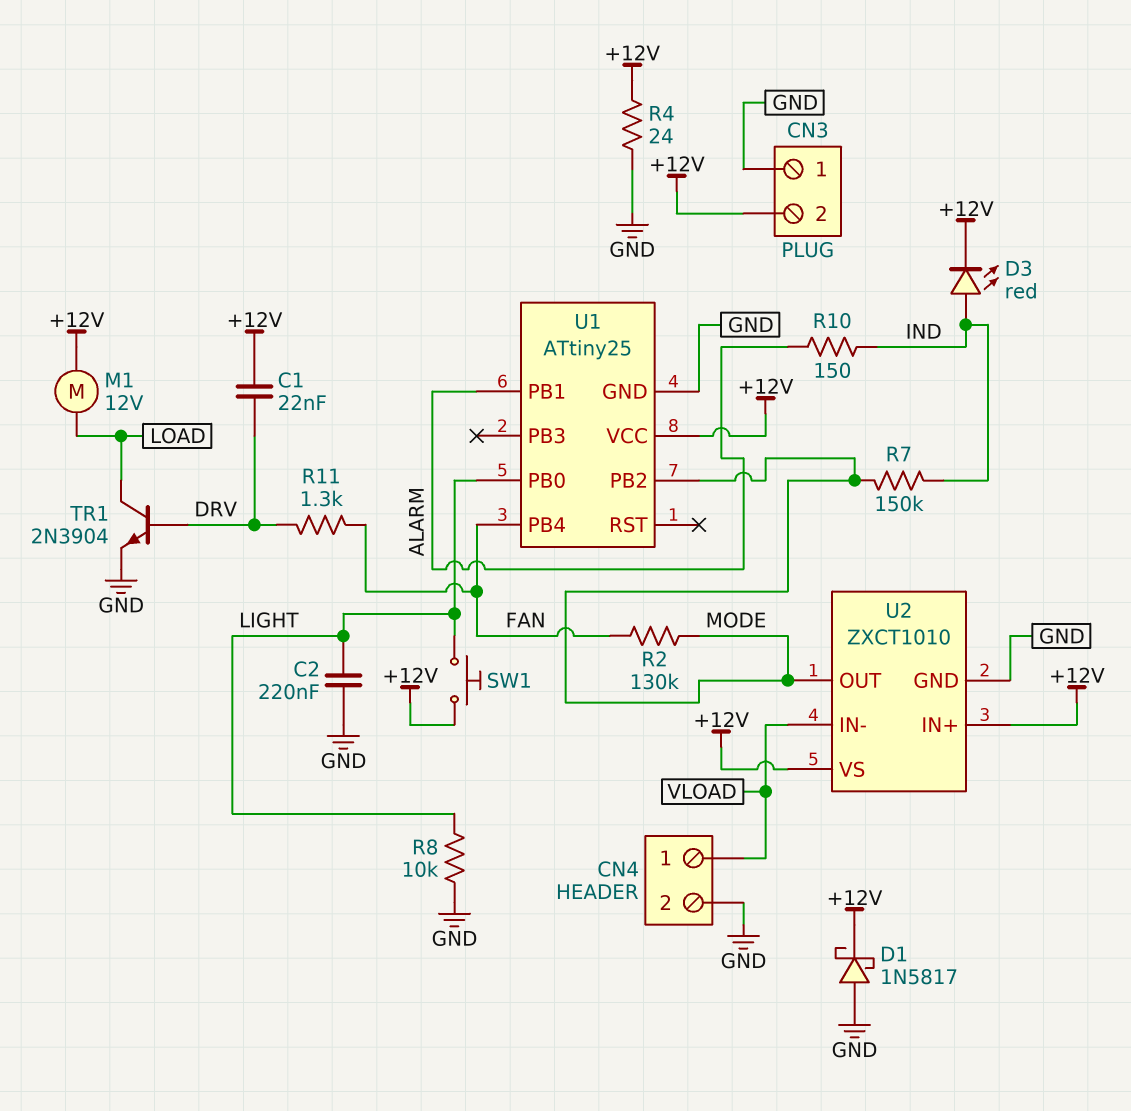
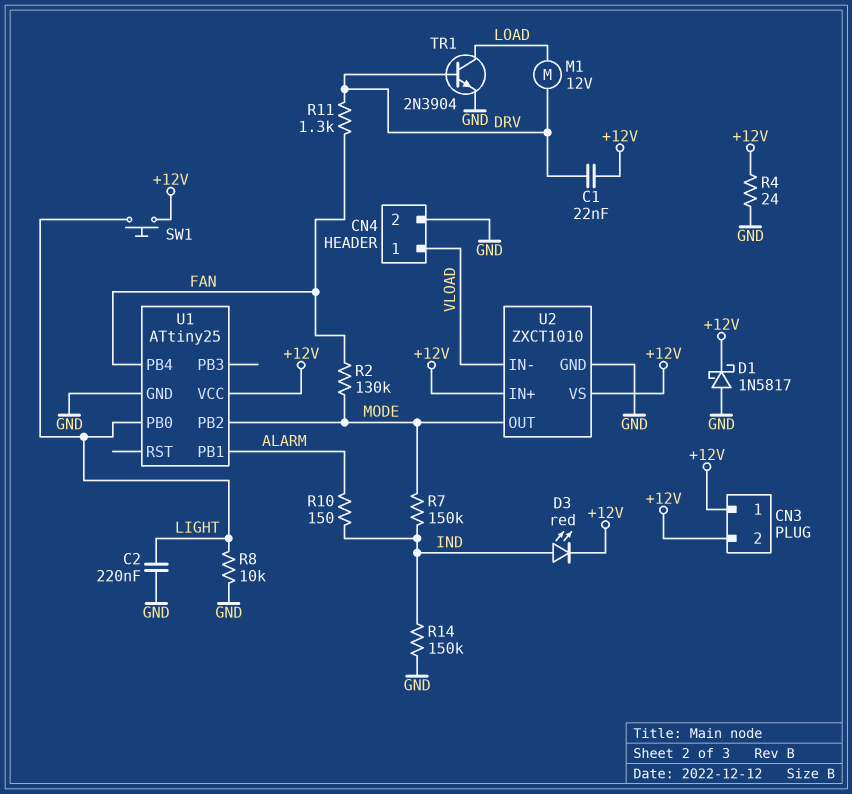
CN3 pin 1: GND -> +12V
M1: motor 12V (+12V, LOAD) -> motor 12V (DRV, LOAD)
R14: none -> 150k (GND, IND)

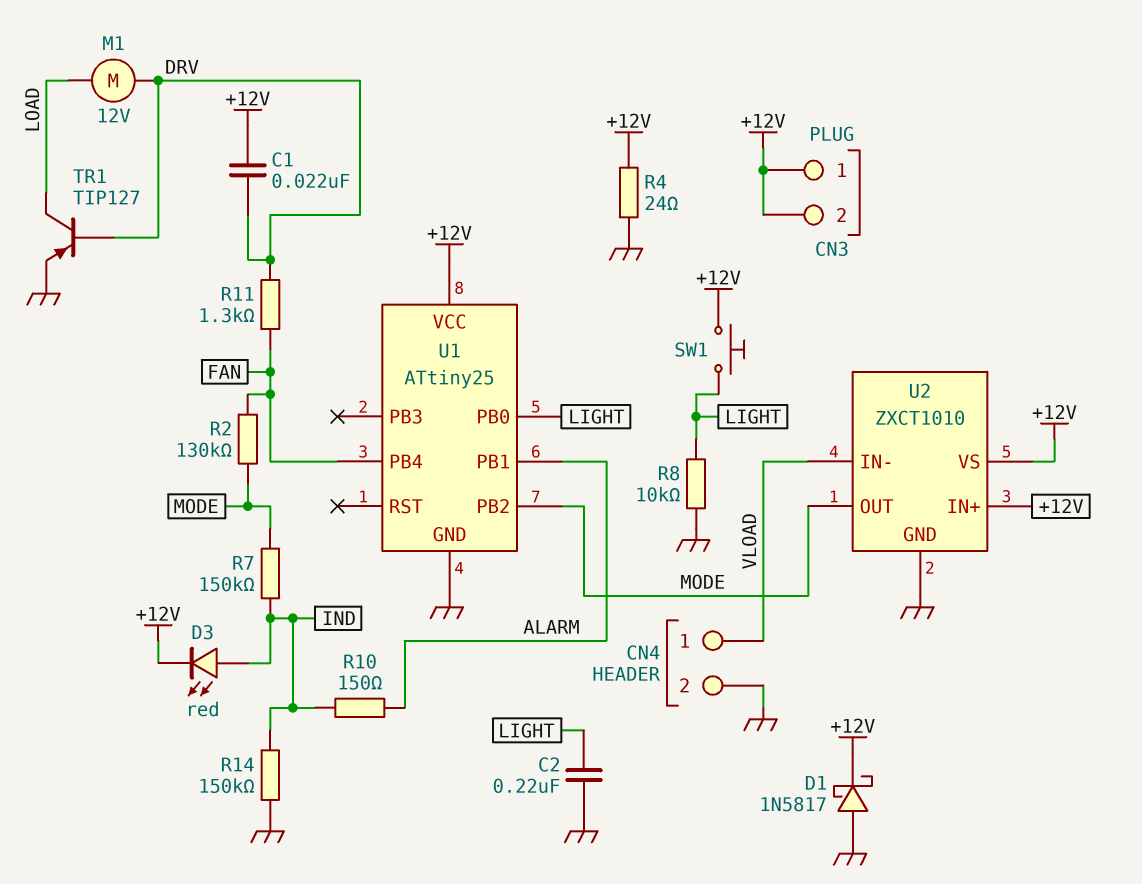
TR1: NPN 2N3904 (B DRV, C LOAD, E GND) -> PNP TIP127 (B DRV, C LOAD, E GND)

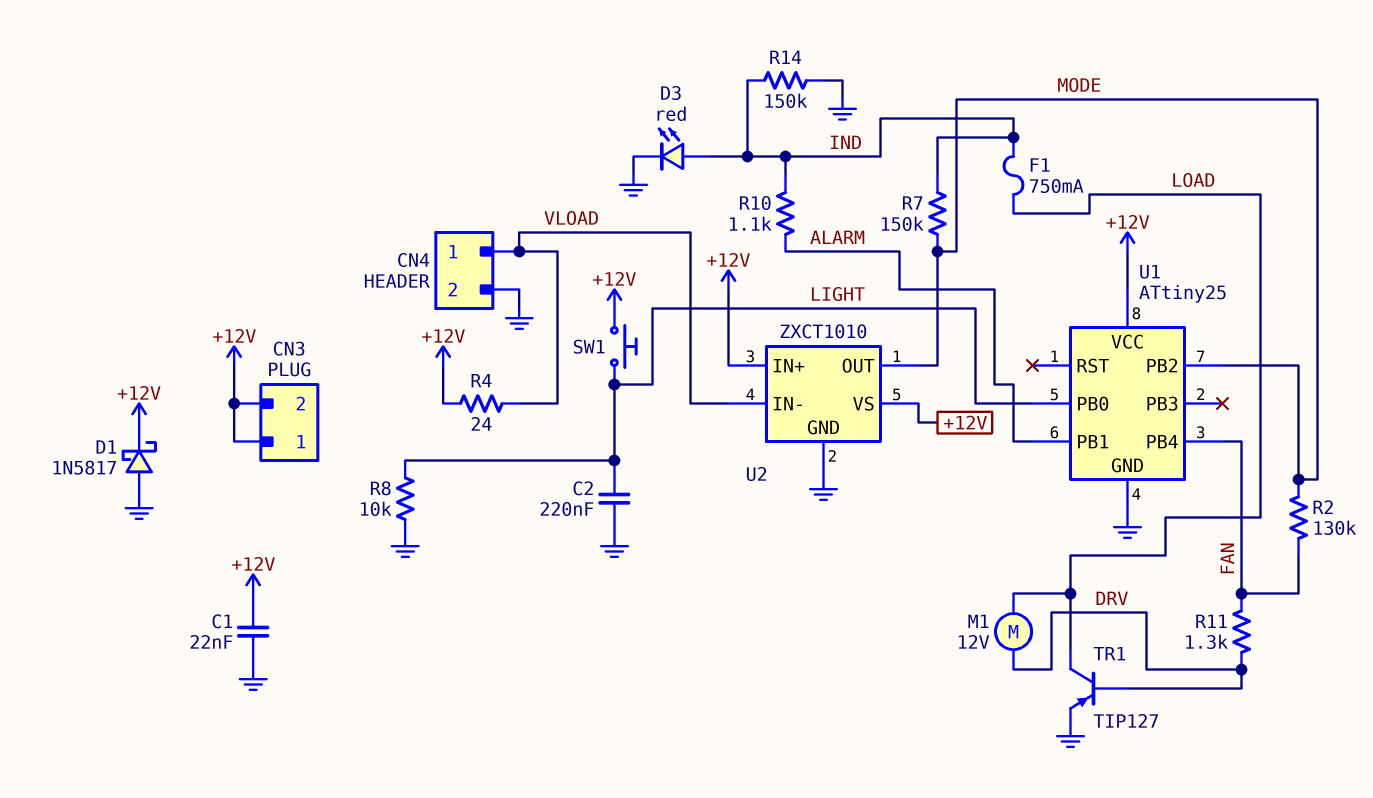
C1: 22nF (+12V, DRV) -> 22nF (+12V, GND)
D3: LED red (A IND, K +12V) -> LED red (A IND, K GND)
F1: none -> 750mA (IND, LOAD)
R4: 24 (+12V, GND) -> 24 (+12V, VLOAD)
R10: 150 (ALARM, IND) -> 1.1k (ALARM, IND)

